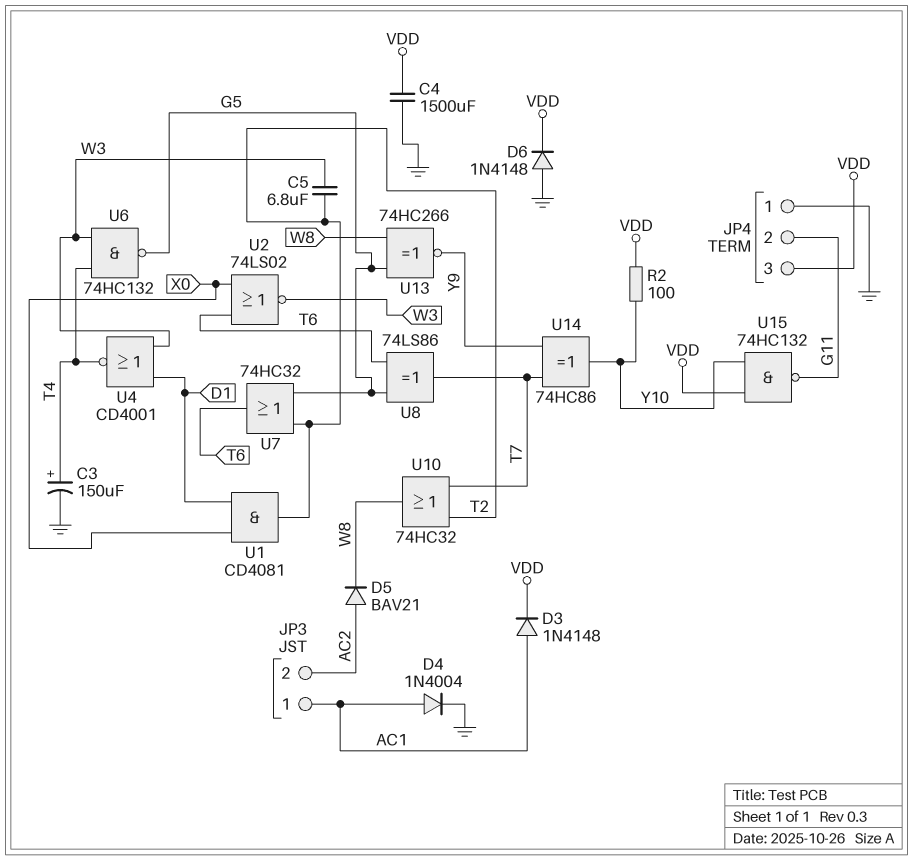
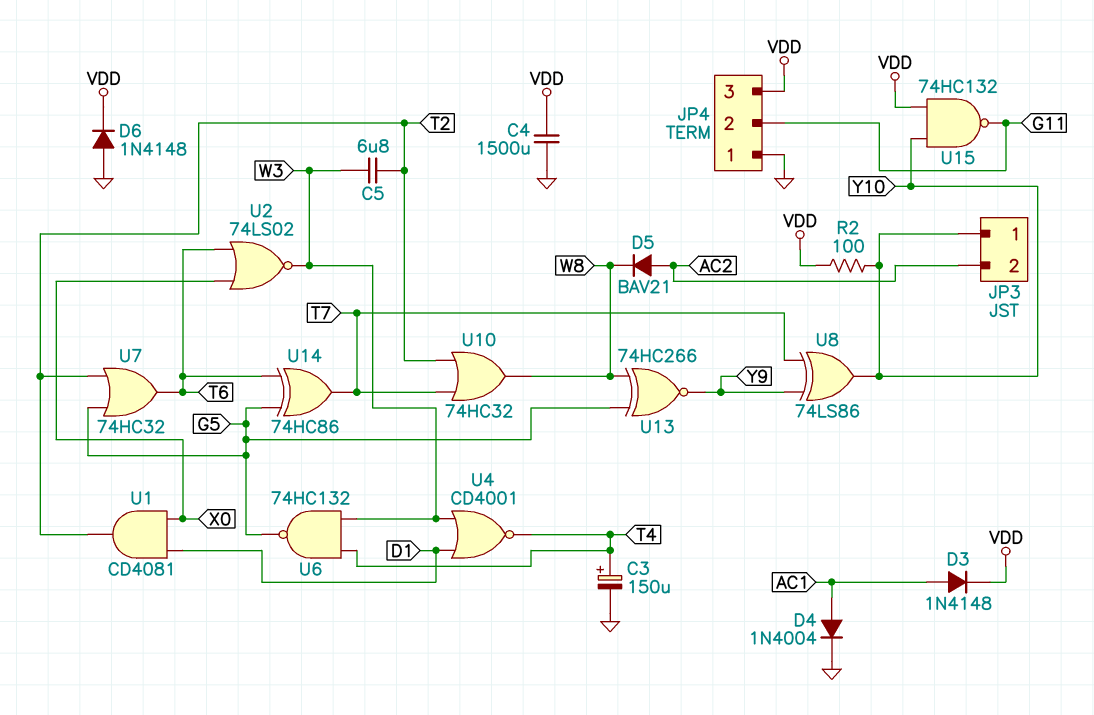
JP3 pin 1: AC1 -> Y10
U8: XOR 74LS86 (in G5, in T6, out T7) -> XOR 74LS86 (in T7, in Y9, out Y10)
U14: XOR 74HC86 (in T7, in Y9, out Y10) -> XOR 74HC86 (in G5, in T6, out T7)

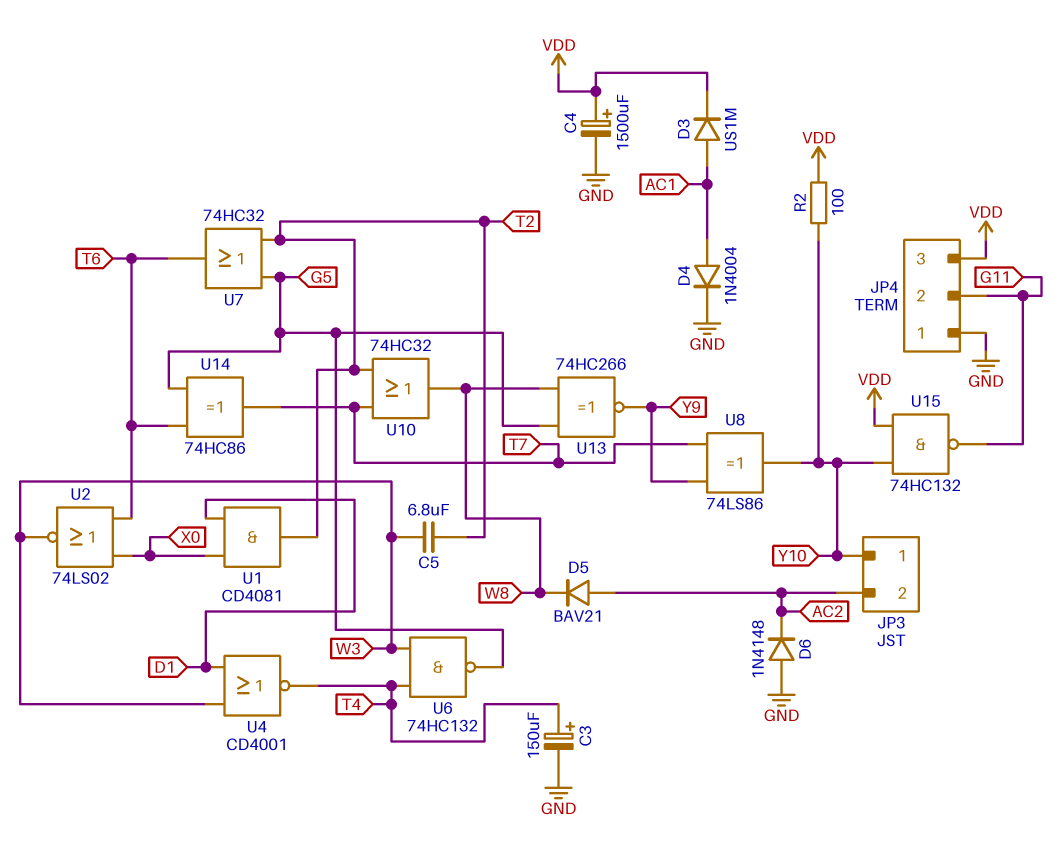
C4: 1500uF (GND, VDD) -> 1500uF (plus VDD, minus GND)
D3: diode 1N4148 (A AC1, K VDD) -> diode US1M (A AC1, K VDD)
D6: diode 1N4148 (A GND, K VDD) -> diode 1N4148 (A GND, K AC2)

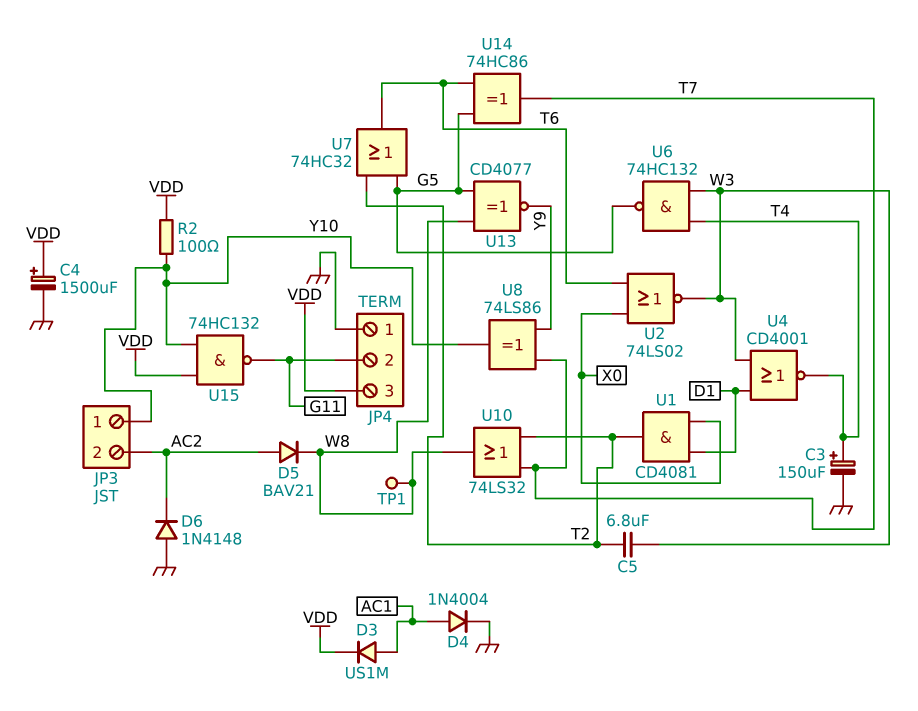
TP1: none -> test point (W8)
U10: OR 74HC32 (in T2, in T7, out W8) -> OR 74LS32 (in T2, in T7, out W8)
U13: XNOR 74HC266 (in G5, in W8, out Y9) -> XNOR CD4077 (in G5, in W8, out Y9)

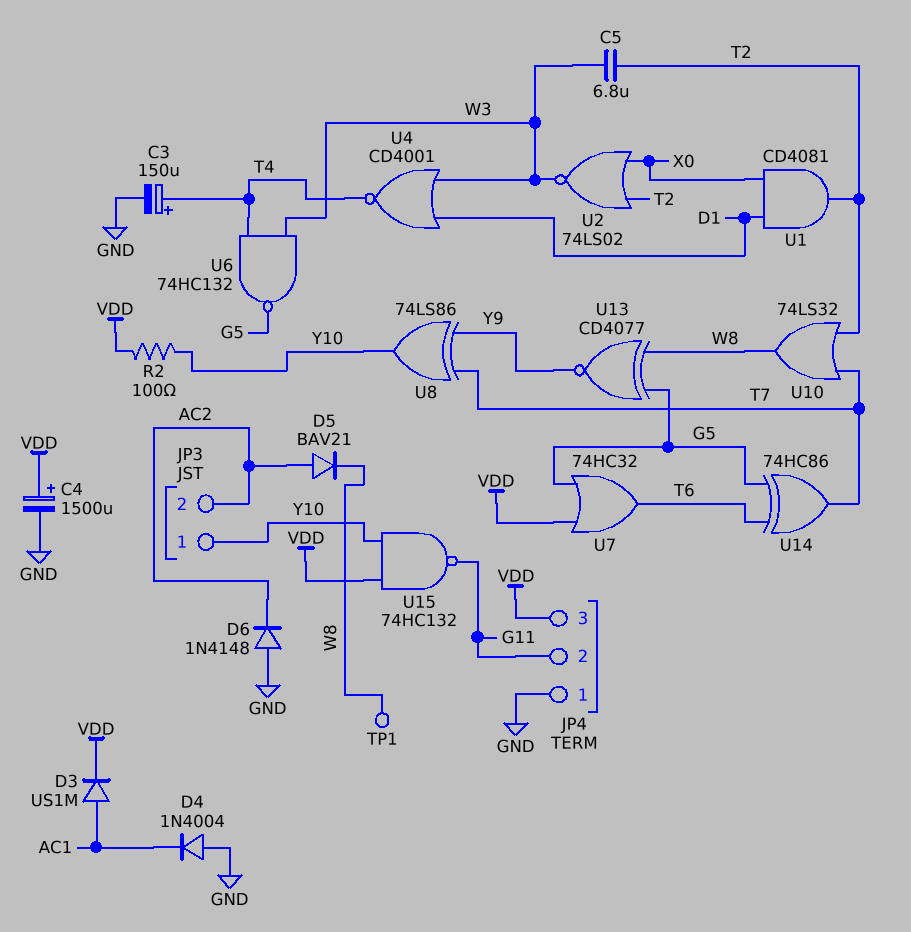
D4: diode 1N4004 (A AC1, K GND) -> diode 1N4004 (A GND, K AC1)
U2: NOR 74LS02 (in T6, in X0, out W3) -> NOR 74LS02 (in T2, in X0, out W3)
U7: OR 74HC32 (in G5, in T2, out T6) -> OR 74HC32 (in G5, in VDD, out T6)

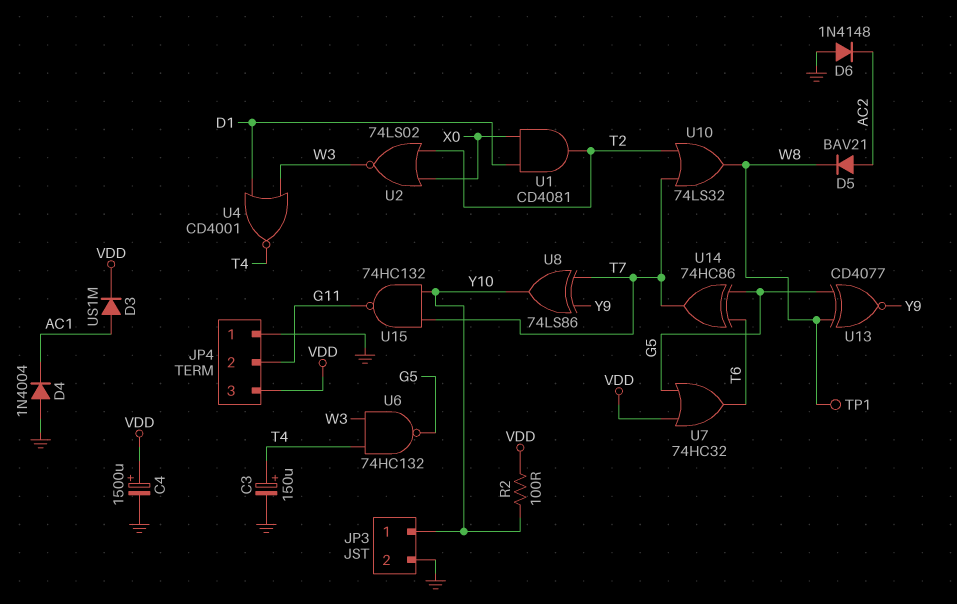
C5: 6.8uF (T2, W3) -> none
JP3 pin 2: AC2 -> GND
U15: NAND 74HC132 (in VDD, in Y10, out G11) -> NAND 74HC132 (in T7, in Y10, out G11)

